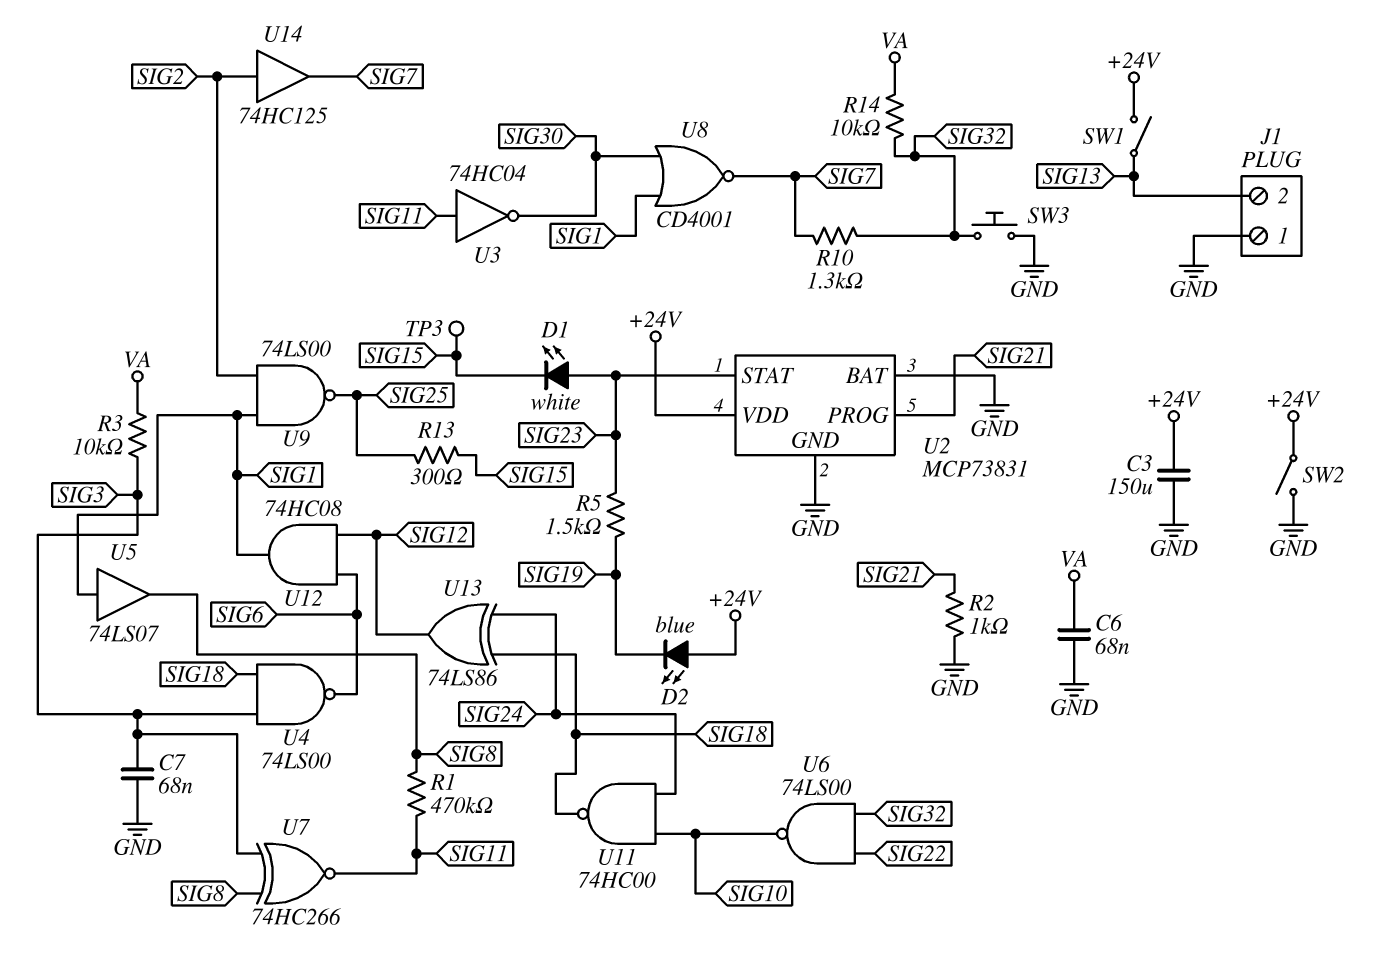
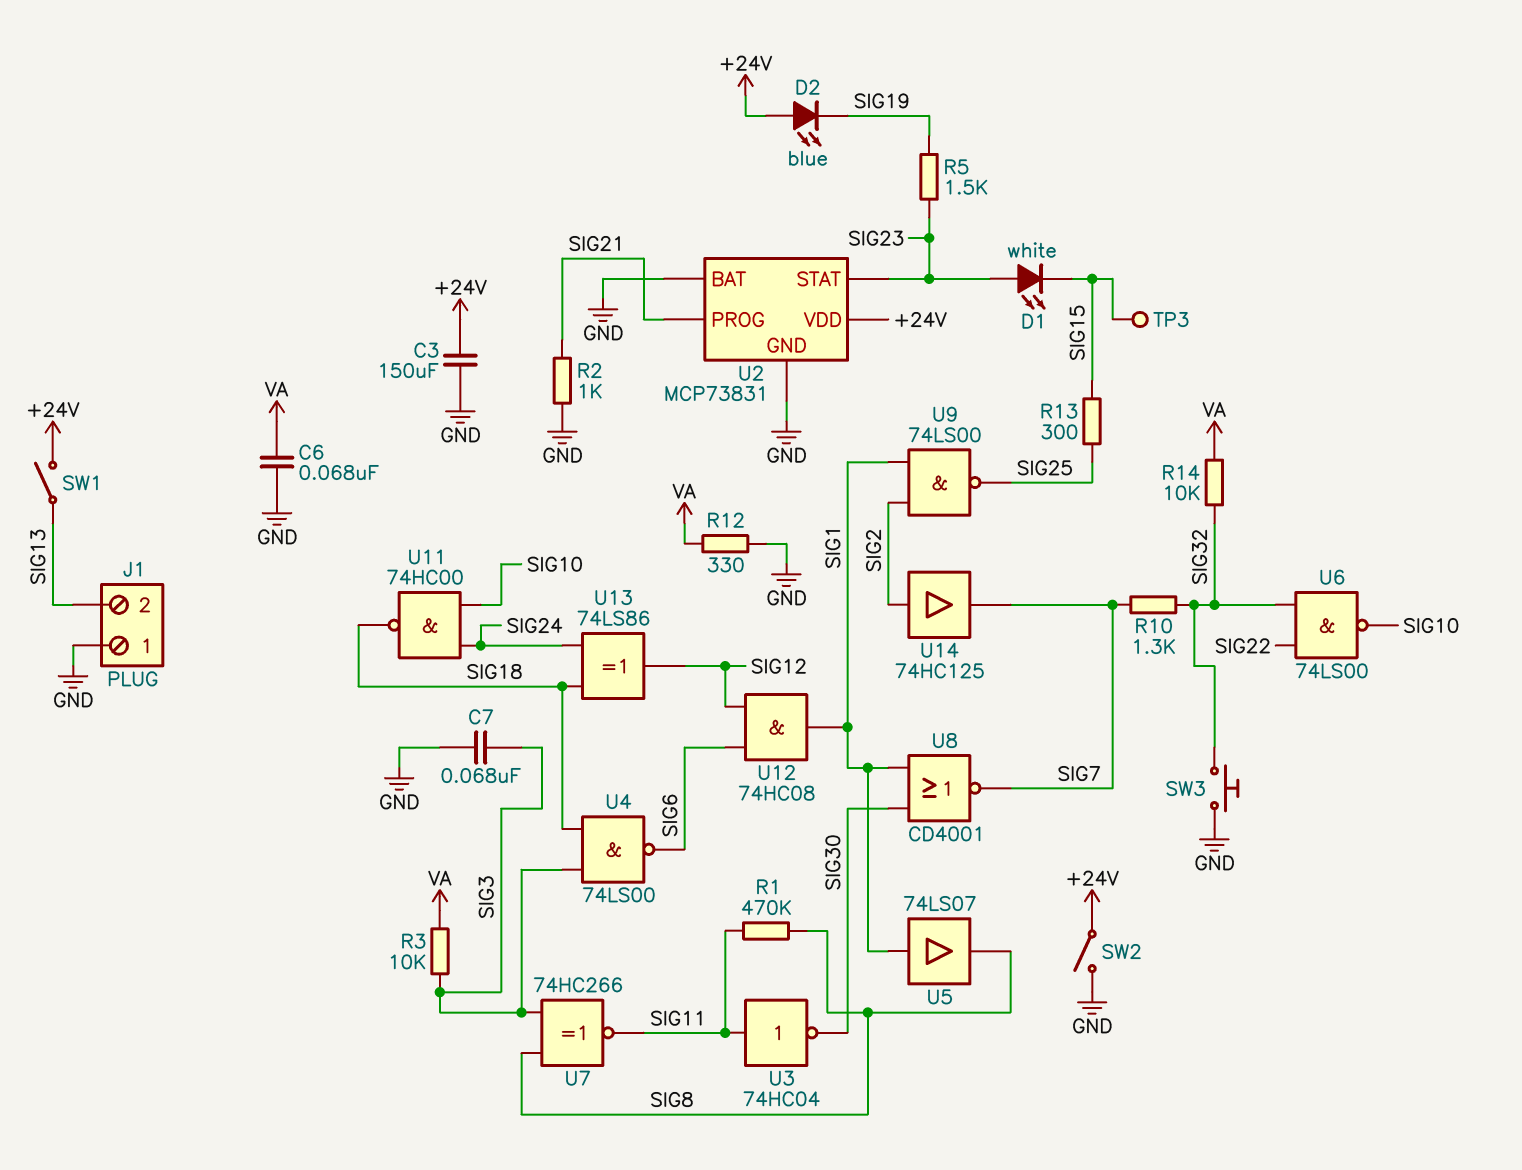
R12: none -> 330 (GND, VA)

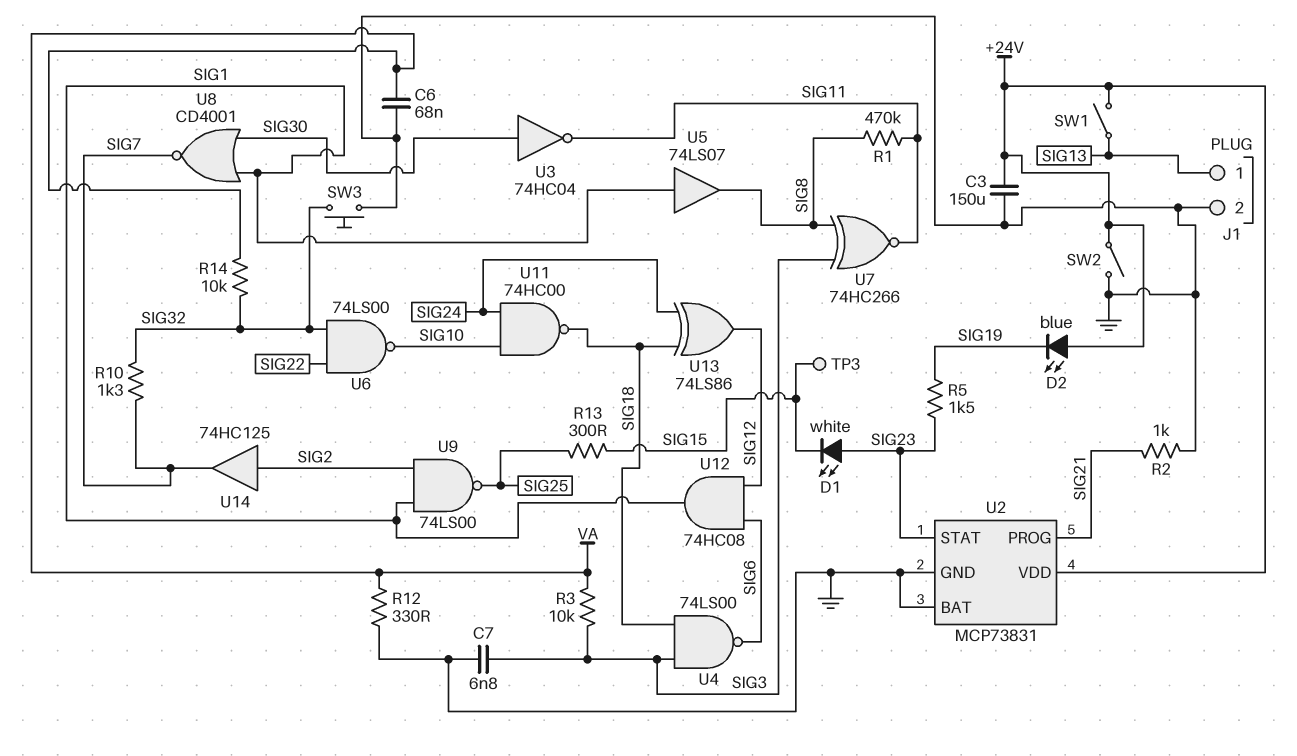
C7: 68nF (GND, SIG3) -> 6.8nF (GND, SIG3)
J1 pin 1: GND -> SIG13
J1 pin 2: SIG13 -> GND
U3: NOT 74HC04 (in SIG11, out SIG30) -> NOT 74HC04 (in SIG30, out SIG11)

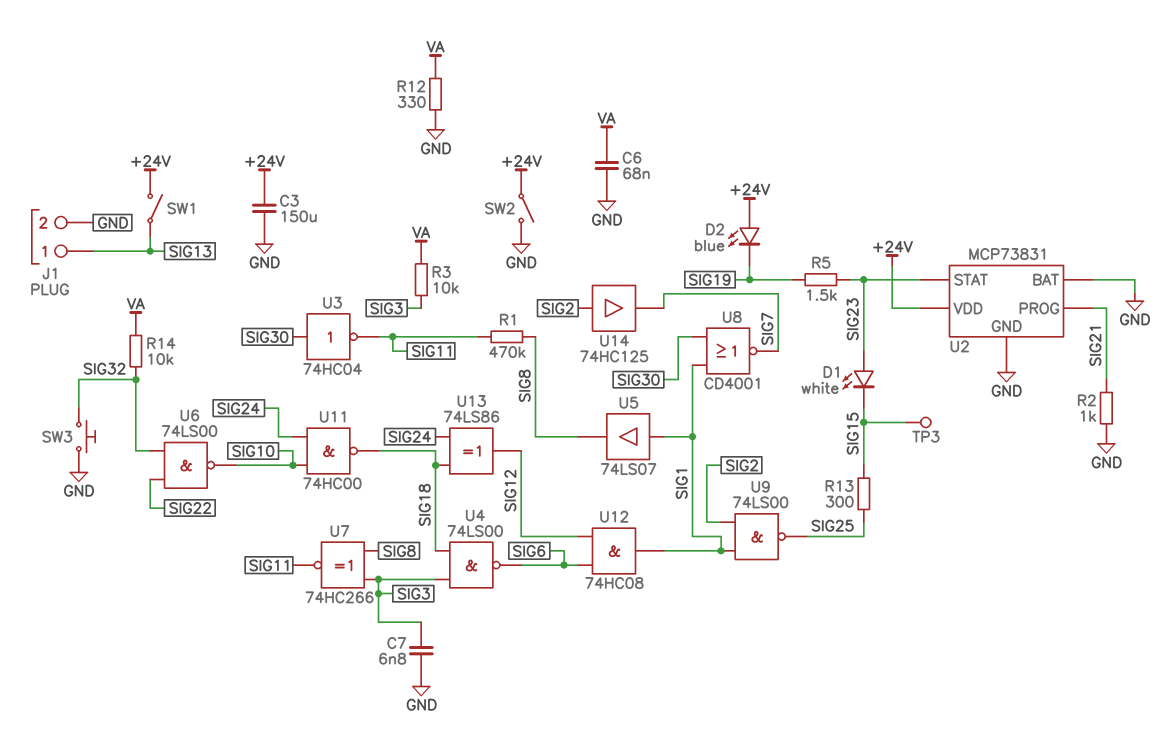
R10: 1.3k (SIG7, SIG32) -> none

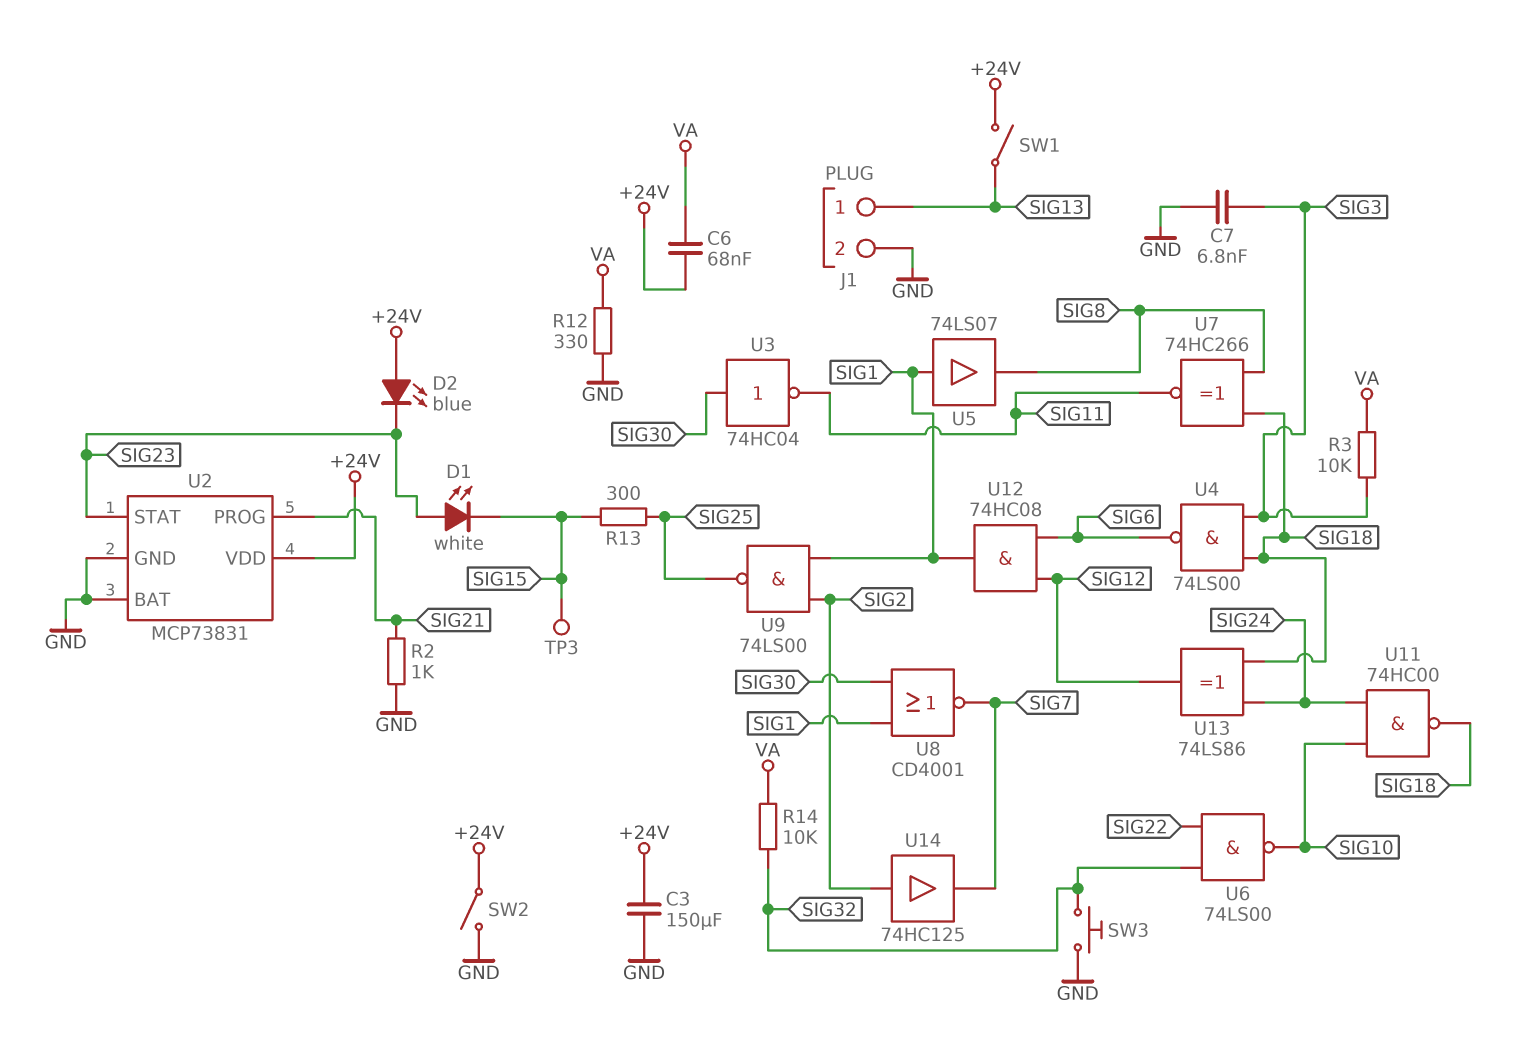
C6: 68nF (GND, VA) -> 68nF (+24V, VA)
D2: LED blue (A +24V, K SIG19) -> LED blue (A +24V, K SIG23)
R1: 470k (SIG8, SIG11) -> none
R5: 1.5k (SIG19, SIG23) -> none
U7: XNOR 74HC266 (in SIG3, in SIG8, out SIG11) -> XNOR 74HC266 (in SIG8, in SIG18, out SIG11)

